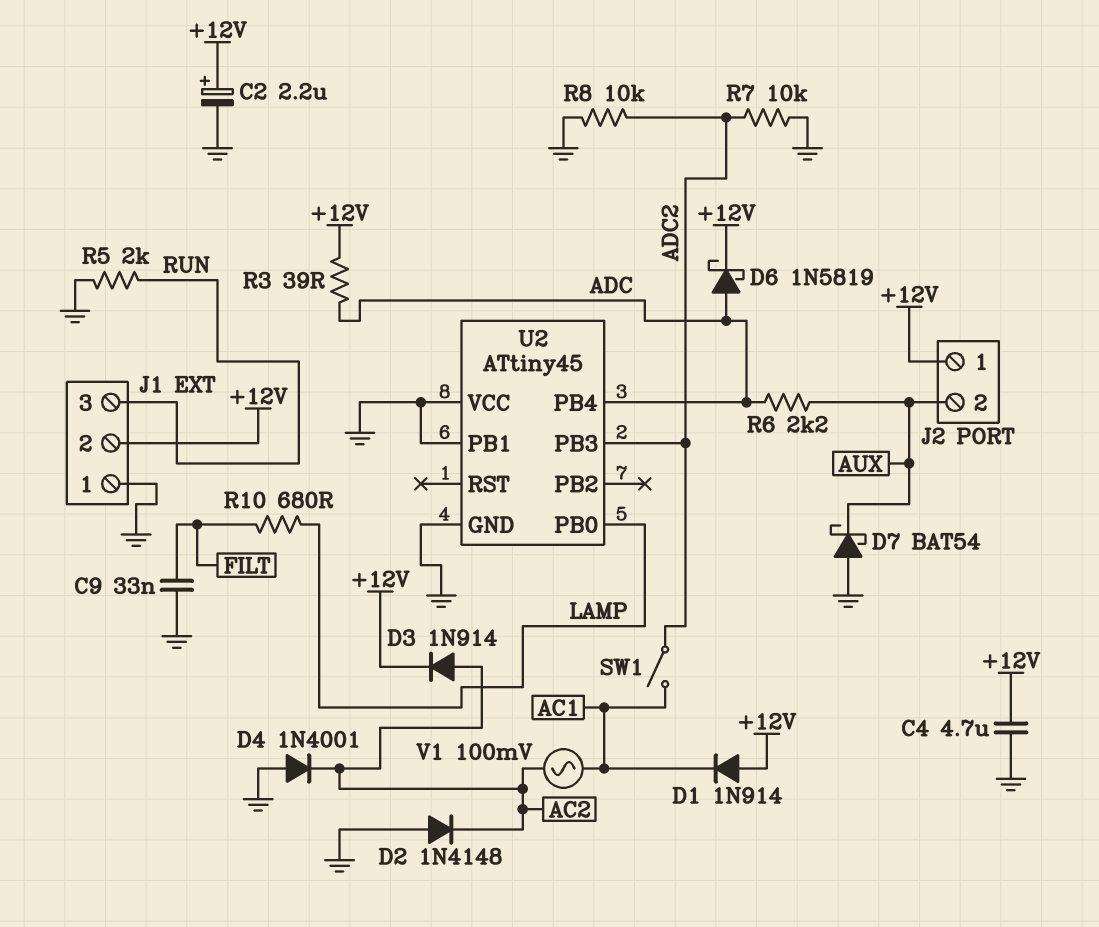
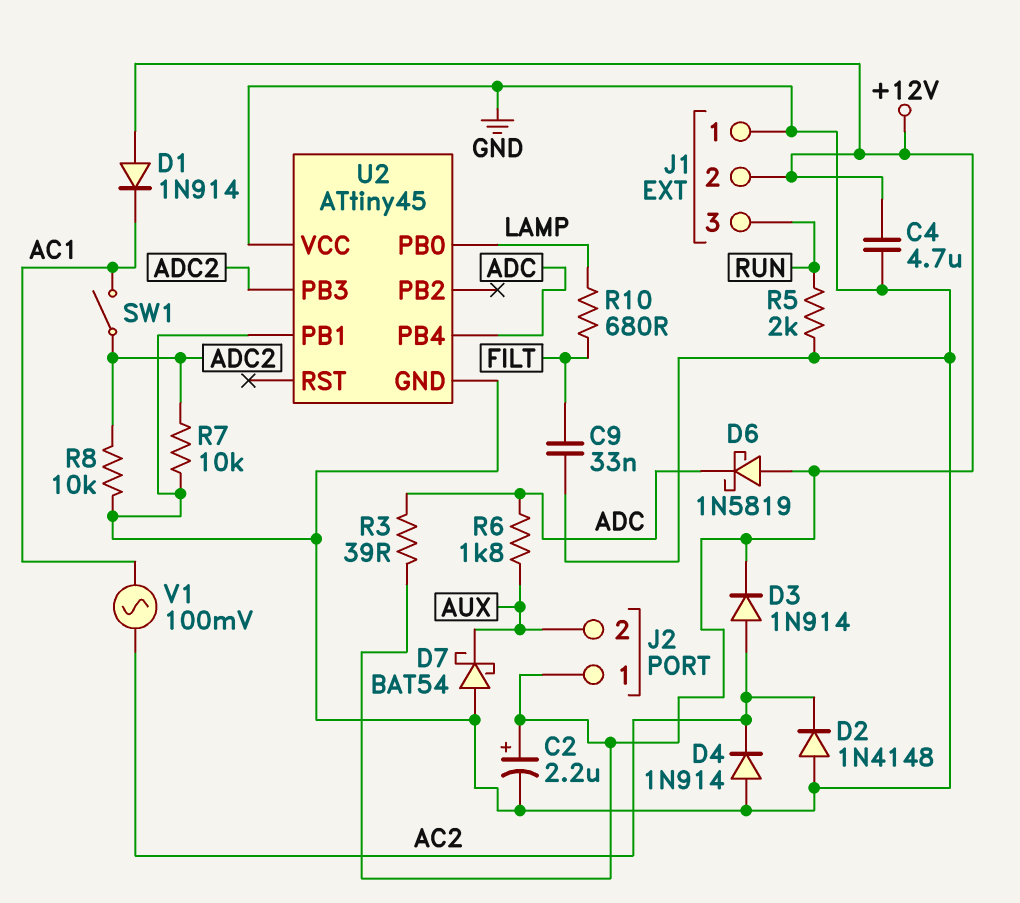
D4: diode 1N4001 (A GND, K AC2) -> diode 1N914 (A GND, K AC2)
D6: schottky 1N5819 (A ADC, K +12V) -> schottky 1N5819 (A +12V, K ADC)
R6: 2.2k (ADC, AUX) -> 1.8k (ADC, AUX)

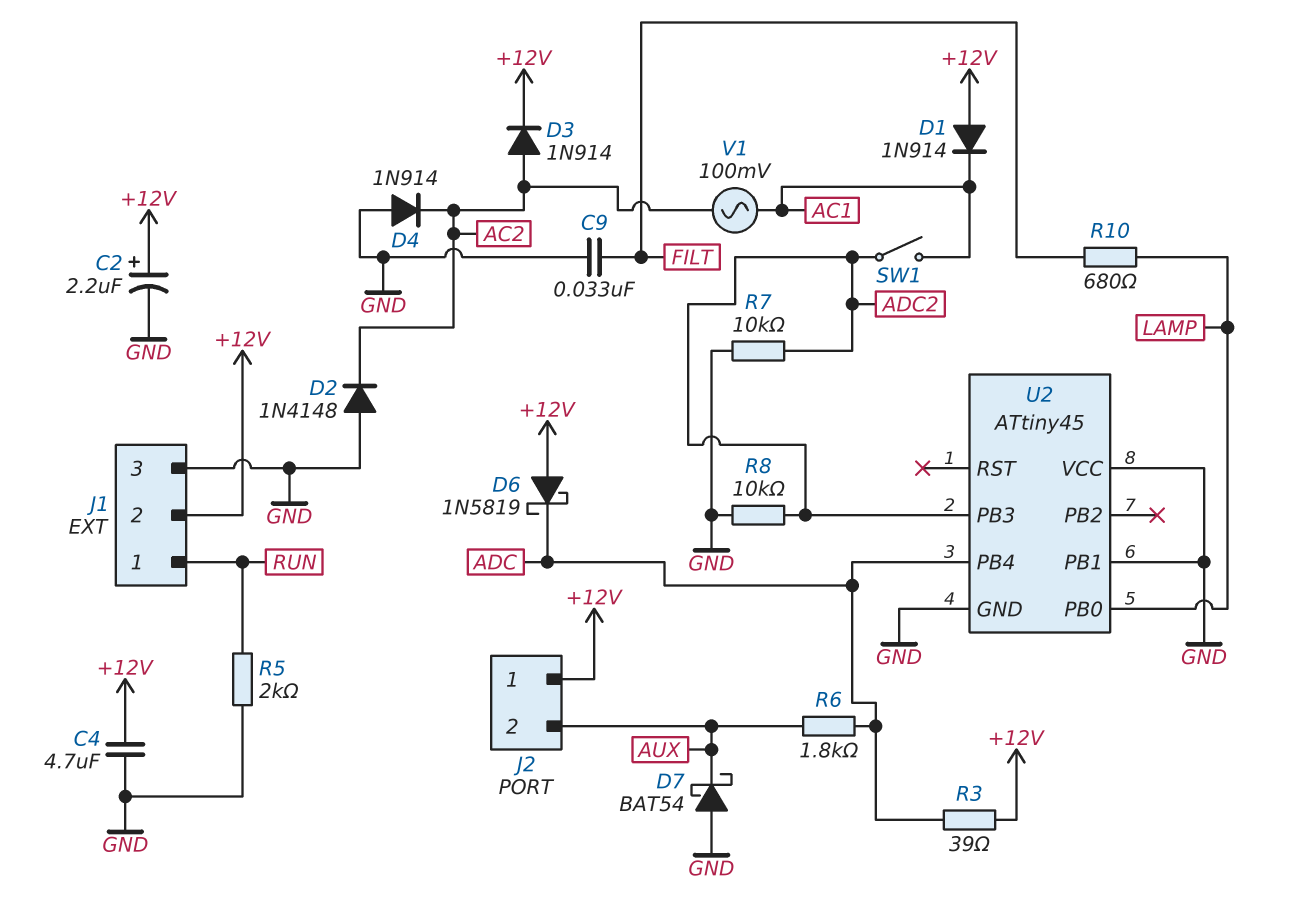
J1 pin 1: GND -> RUN
J1 pin 3: RUN -> GND

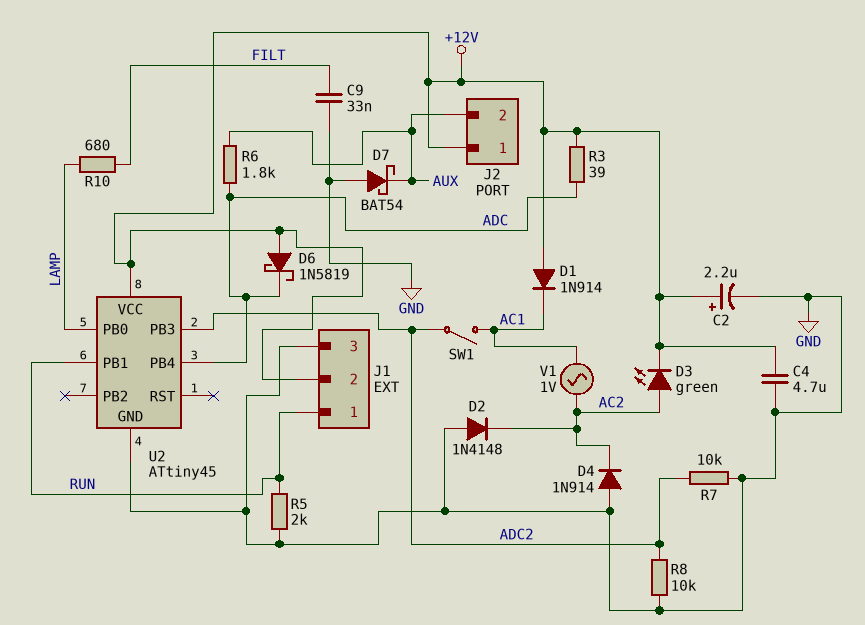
D3: diode 1N914 (A AC2, K +12V) -> LED green (A AC2, K +12V)
U2 pin PB1: GND -> RUN
U2 pin VCC: GND -> +12V
V1: AC 100mV (AC1, AC2) -> AC 1V (AC1, AC2)

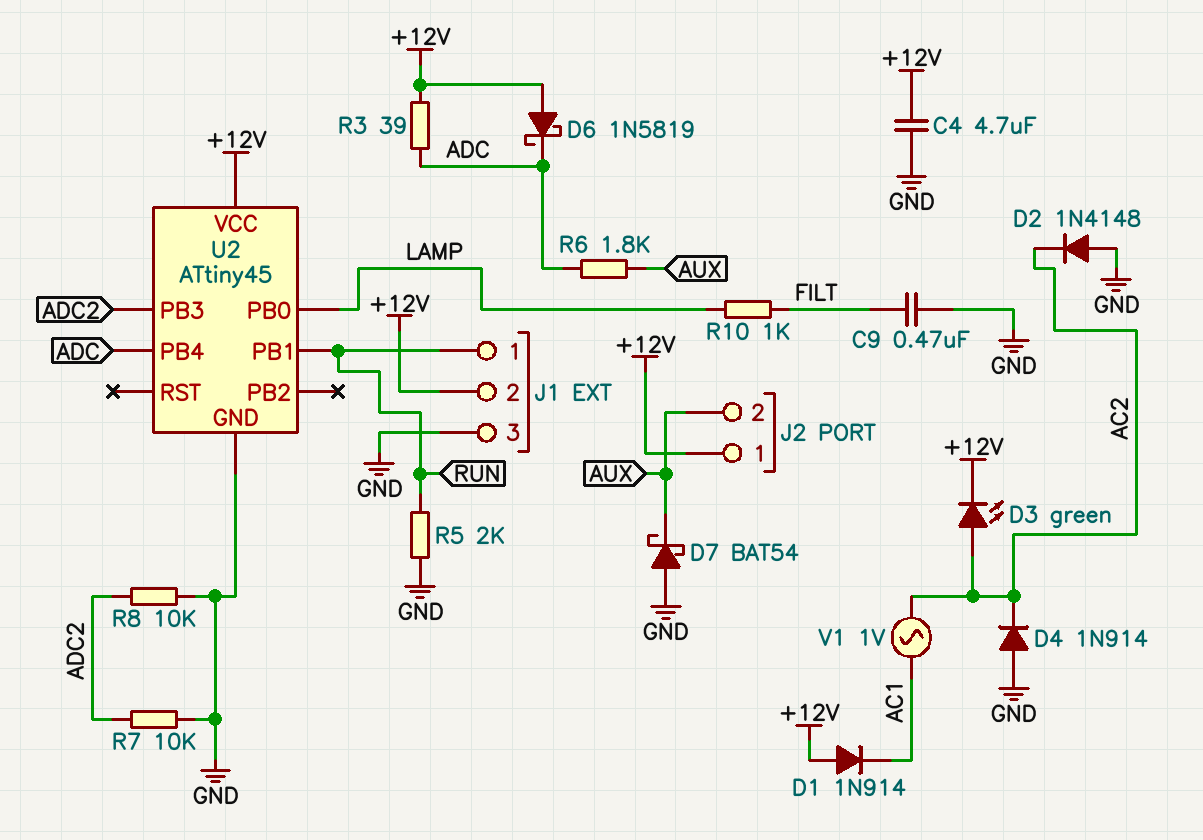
C2: 2.2uF (plus +12V, minus GND) -> none
C9: 33nF (FILT, GND) -> 470nF (FILT, GND)
R10: 680 (FILT, LAMP) -> 1k (FILT, LAMP)
SW1: switch (AC1, ADC2) -> none

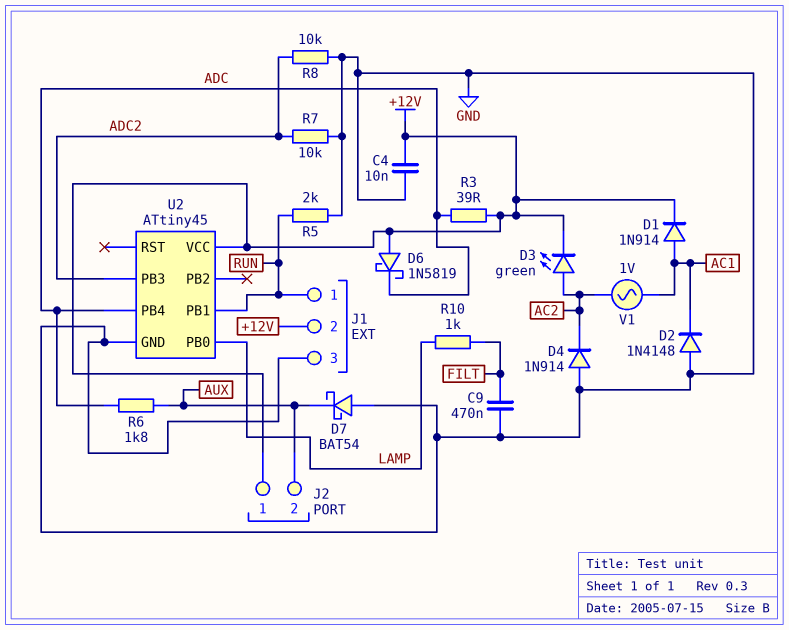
C4: 4.7uF (+12V, GND) -> 10nF (+12V, GND)
D1: diode 1N914 (A +12V, K AC1) -> diode 1N914 (A AC1, K +12V)
D2: diode 1N4148 (A GND, K AC2) -> diode 1N4148 (A GND, K AC1)

